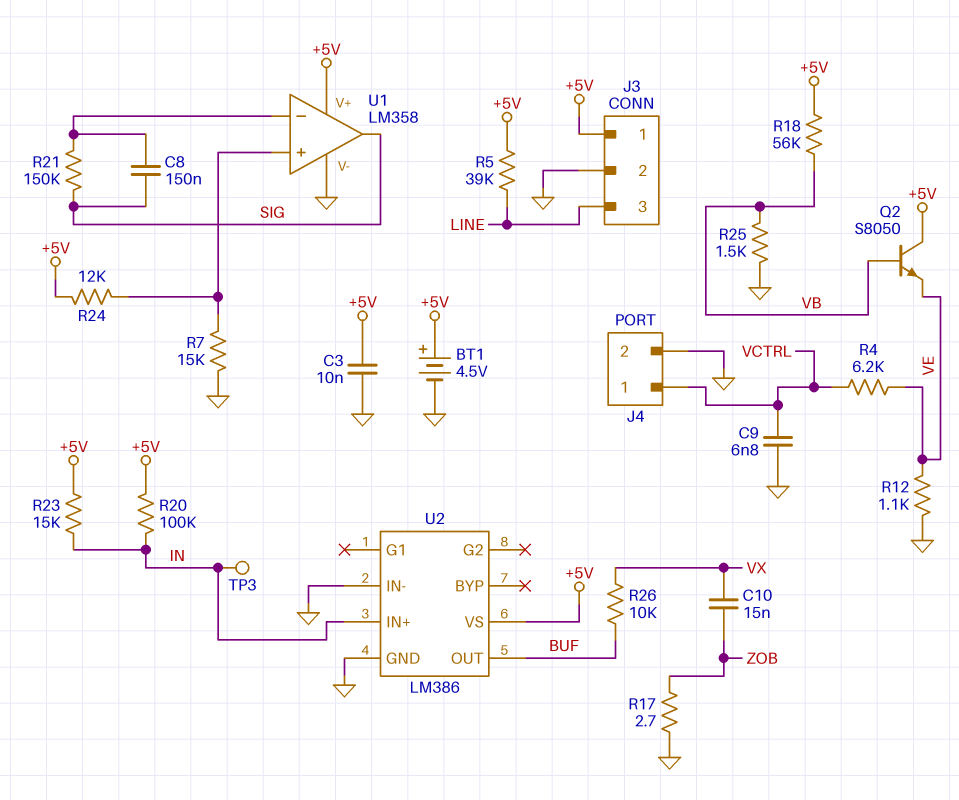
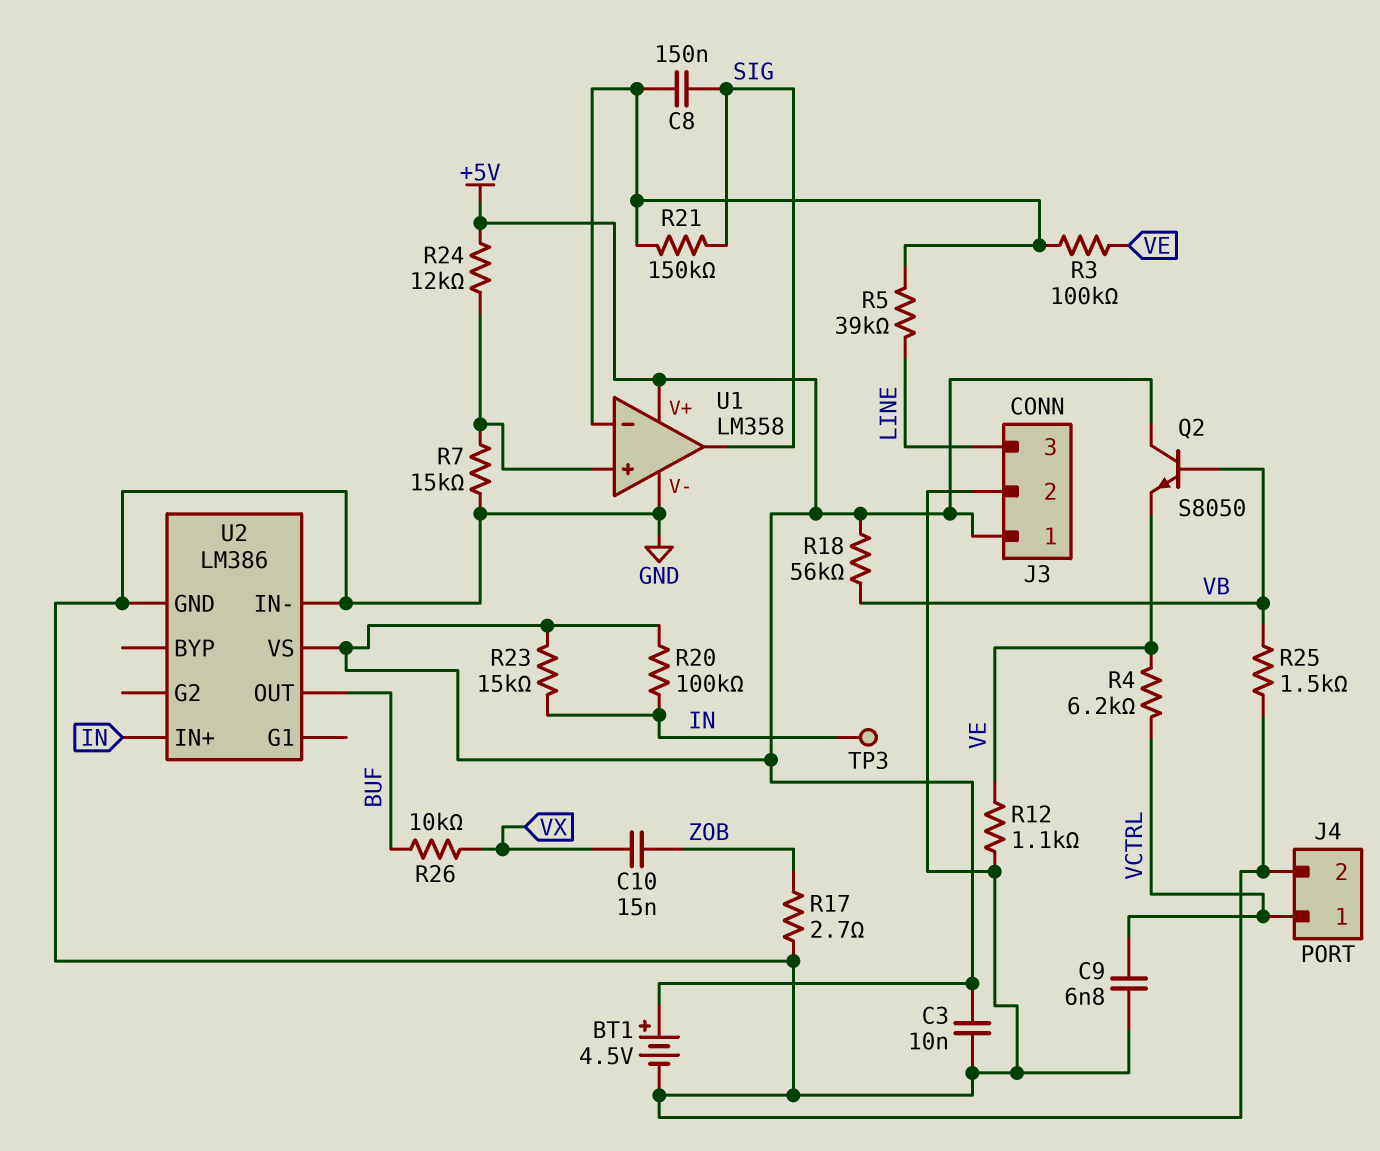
R3: none -> 100k (U1/in-, VE)
R5: 39k (+5V, LINE) -> 39k (LINE, U1/in-)

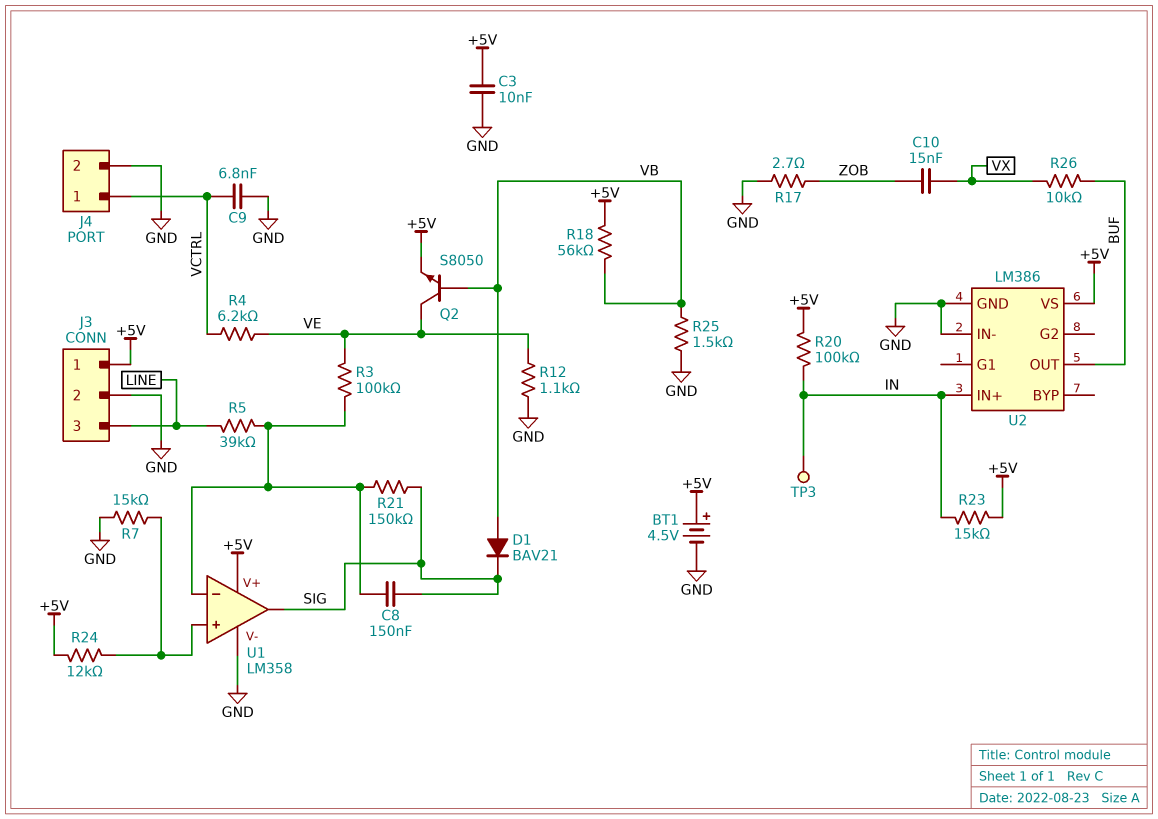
D1: none -> diode BAV21 (A VB, K SIG)
Q2: NPN S8050 (B VB, C +5V, E VE) -> NPN S8050 (B VB, C VE, E +5V)

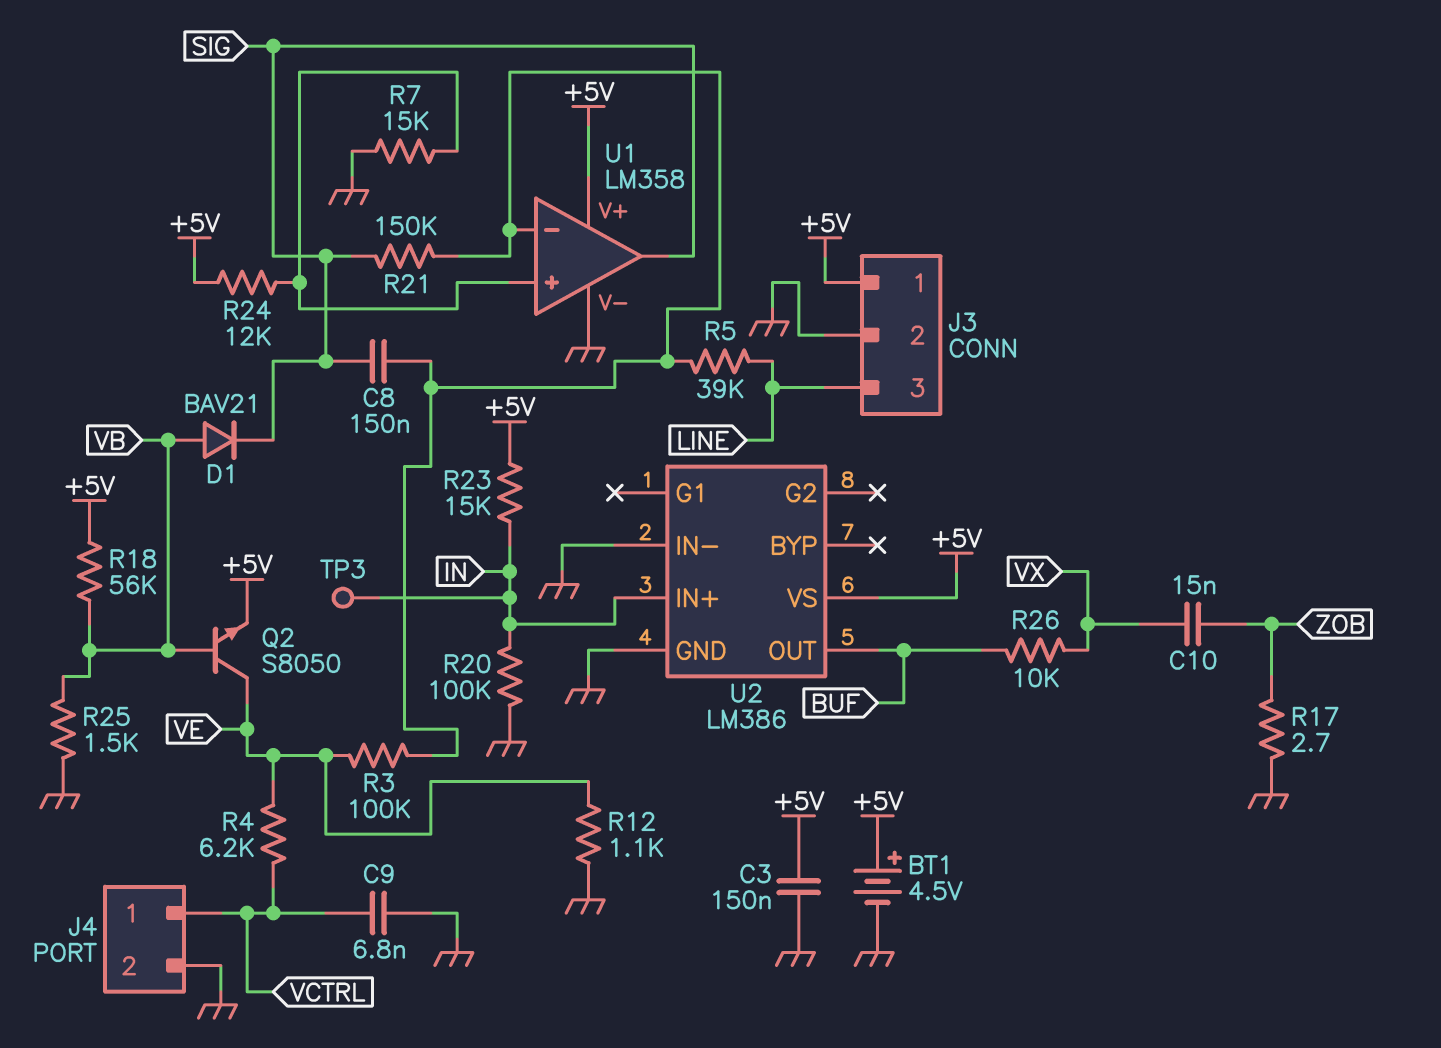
C3: 10nF (+5V, GND) -> 150nF (+5V, GND)
R20: 100k (+5V, IN) -> 100k (GND, IN)

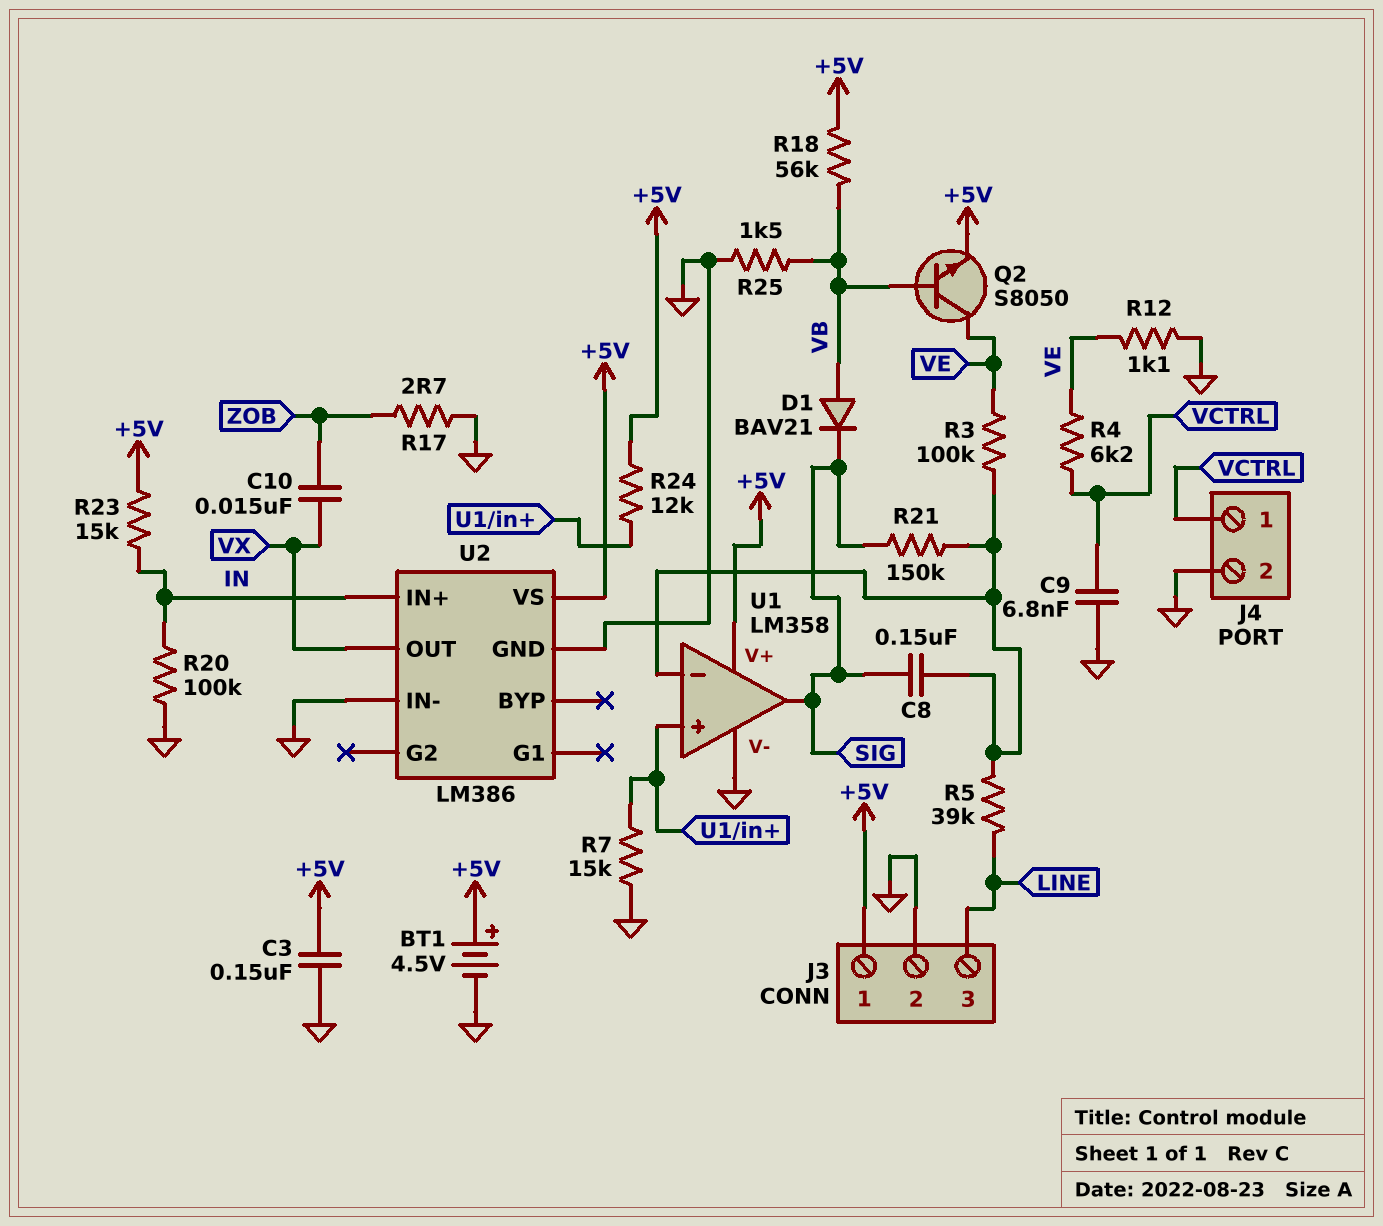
R26: 10k (BUF, VX) -> none
TP3: test point (IN) -> none
U2 pin OUT: BUF -> VX

